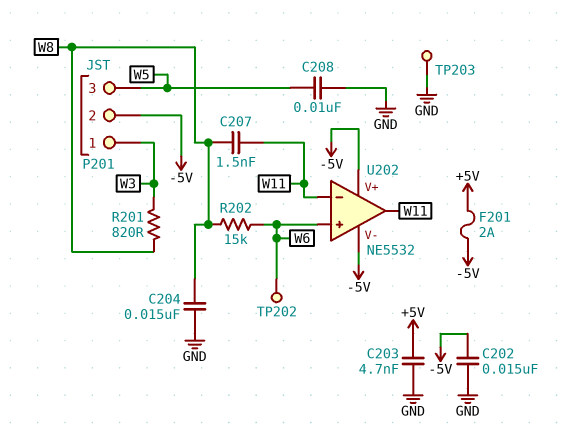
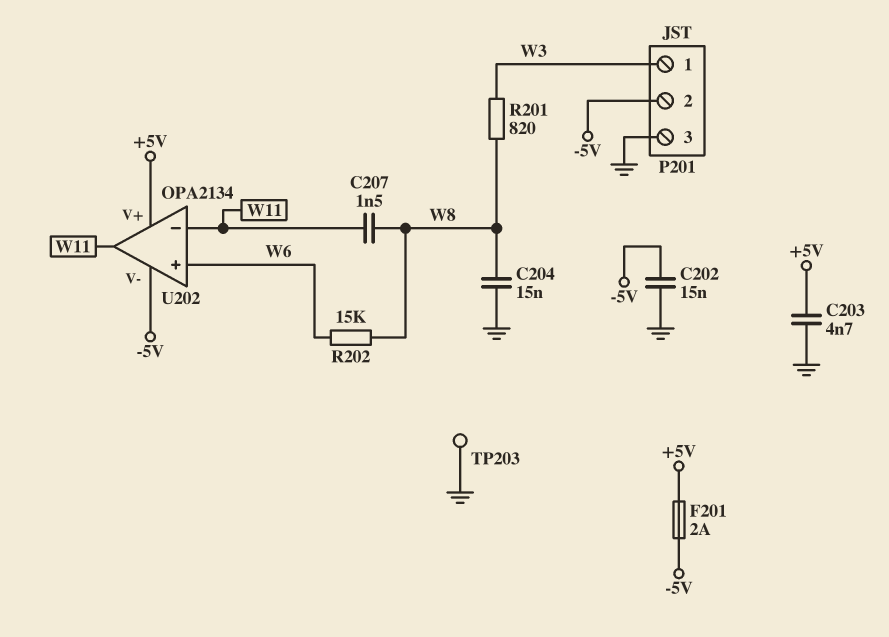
C208: 10nF (GND, W5) -> none
P201 pin 3: W5 -> GND
TP202: test point (W6) -> none
U202: NE5532 -> OPA2134
U202 pin V+: -5V -> +5V

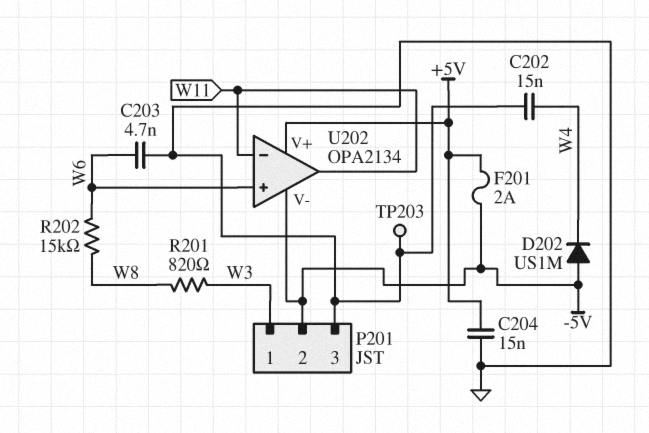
C202: 15nF (-5V, GND) -> 15nF (GND, W4)
C203: 4.7nF (+5V, GND) -> 4.7nF (GND, W6)
C204: 15nF (GND, W8) -> 15nF (+5V, GND)
C207: 1.5nF (W8, W11) -> none
D202: none -> diode US1M (A -5V, K W4)

